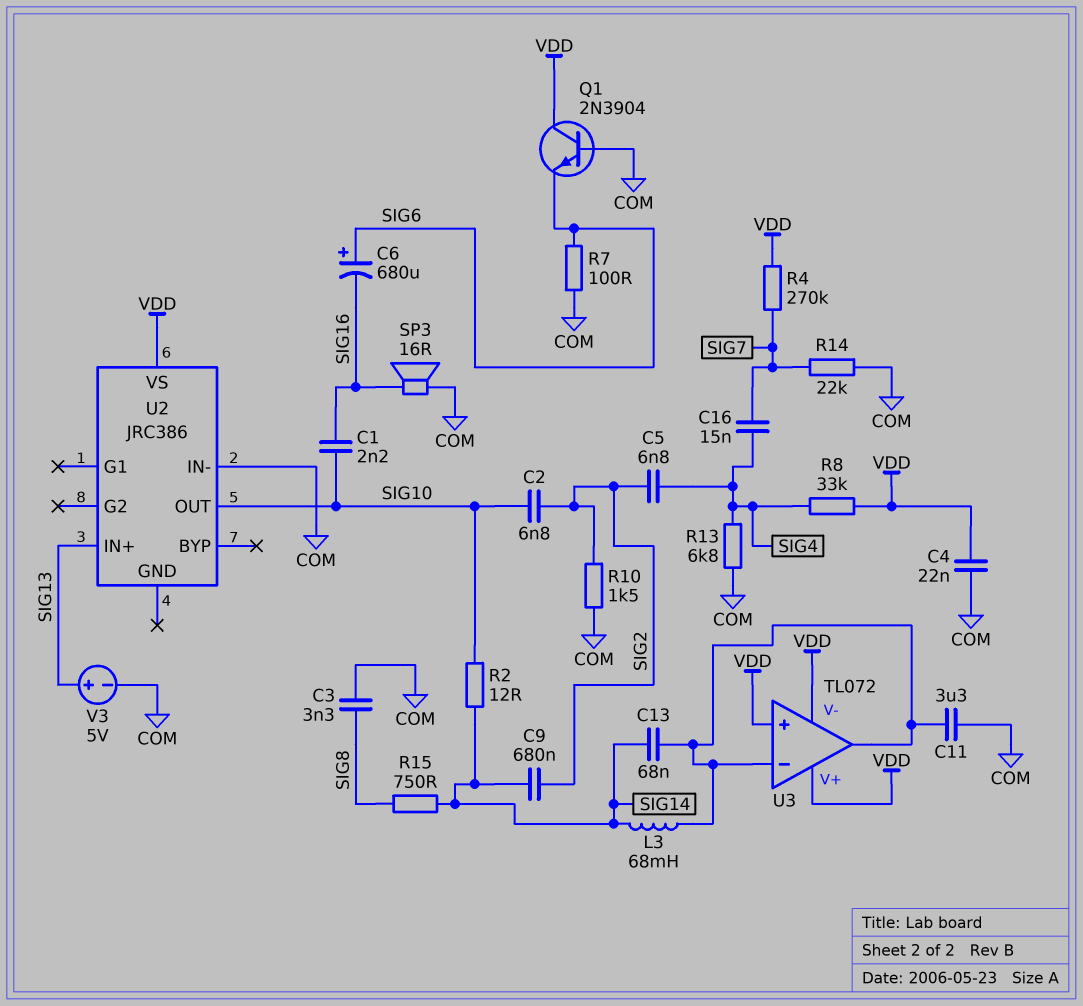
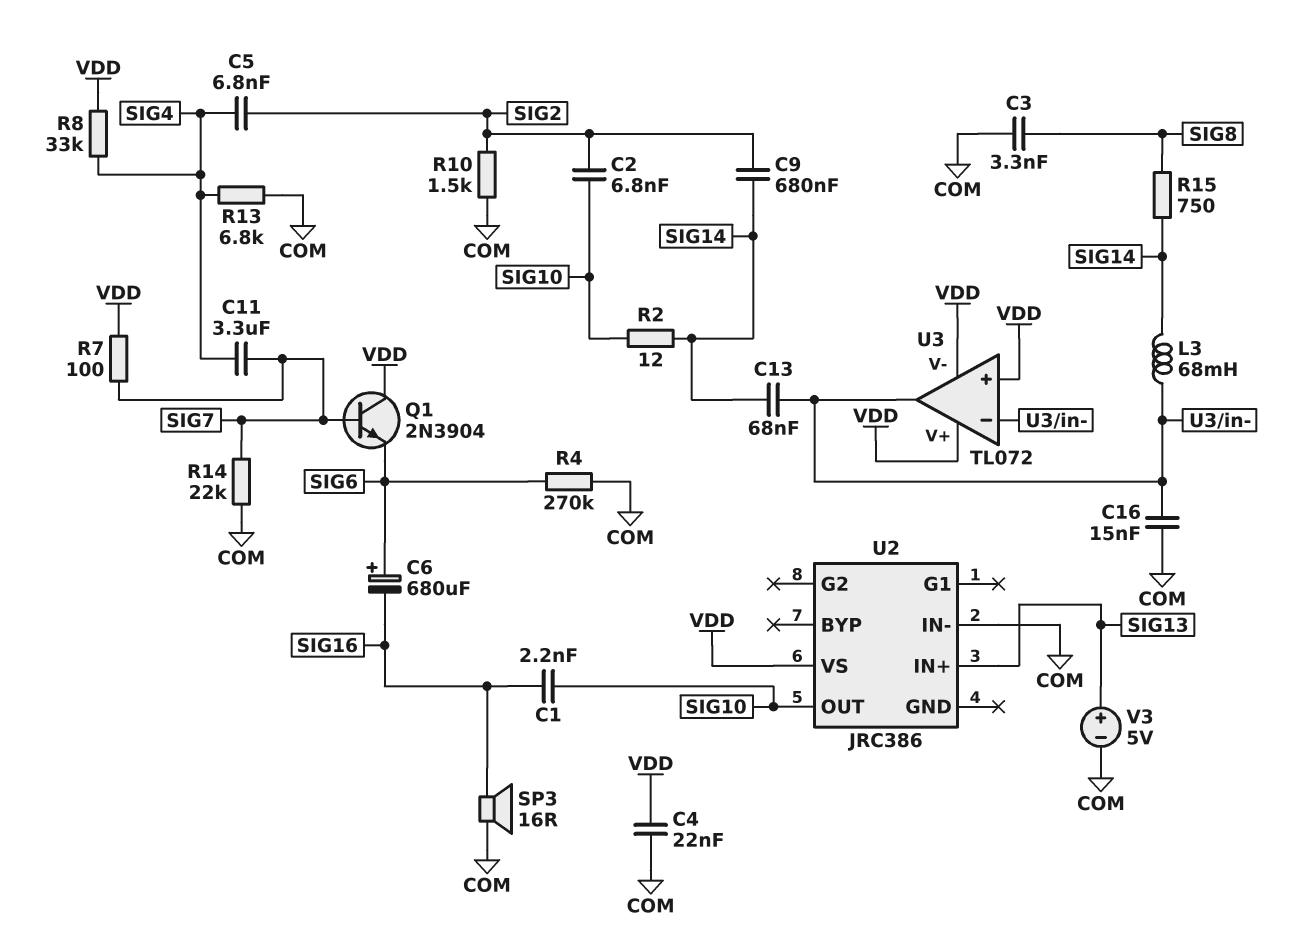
C11: 3.3uF (COM, U3/in-) -> 3.3uF (SIG4, SIG7)
C16: 15nF (SIG4, SIG7) -> 15nF (COM, U3/in-)
Q1: NPN 2N3904 (B COM, C VDD, E SIG6) -> NPN 2N3904 (B SIG7, C VDD, E SIG6)
R4: 270k (SIG7, VDD) -> 270k (COM, SIG6)
R7: 100 (COM, SIG6) -> 100 (SIG7, VDD)

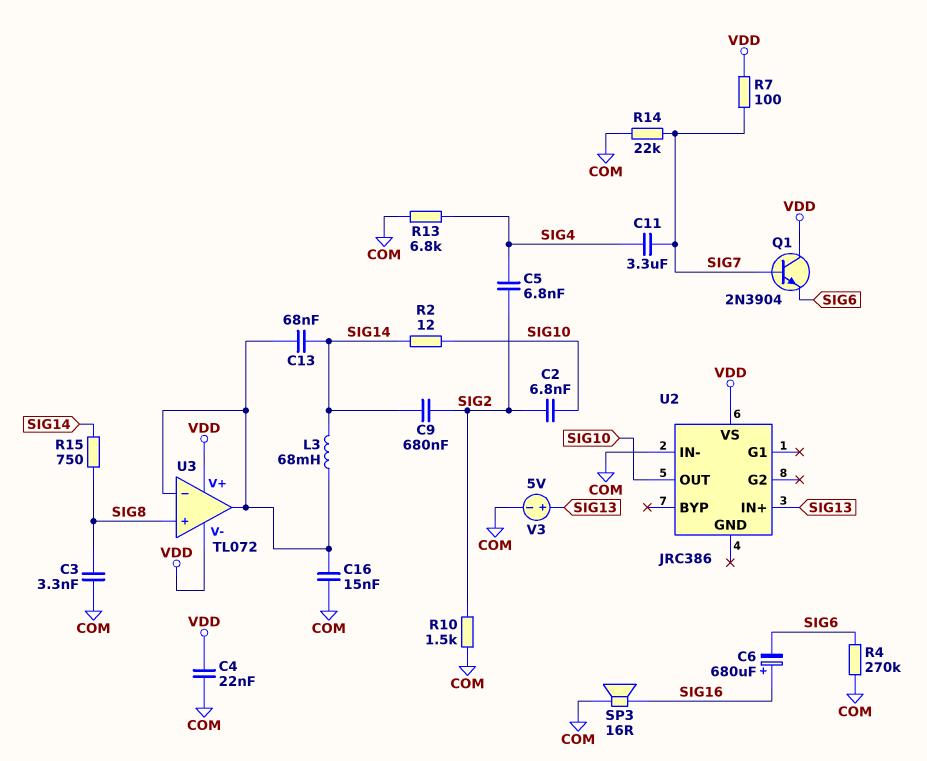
C1: 2.2nF (SIG10, SIG16) -> none
C6: 680uF (plus SIG6, minus SIG16) -> 680uF (plus SIG16, minus SIG6)
R8: 33k (SIG4, VDD) -> none
U3 pin in+: VDD -> SIG8

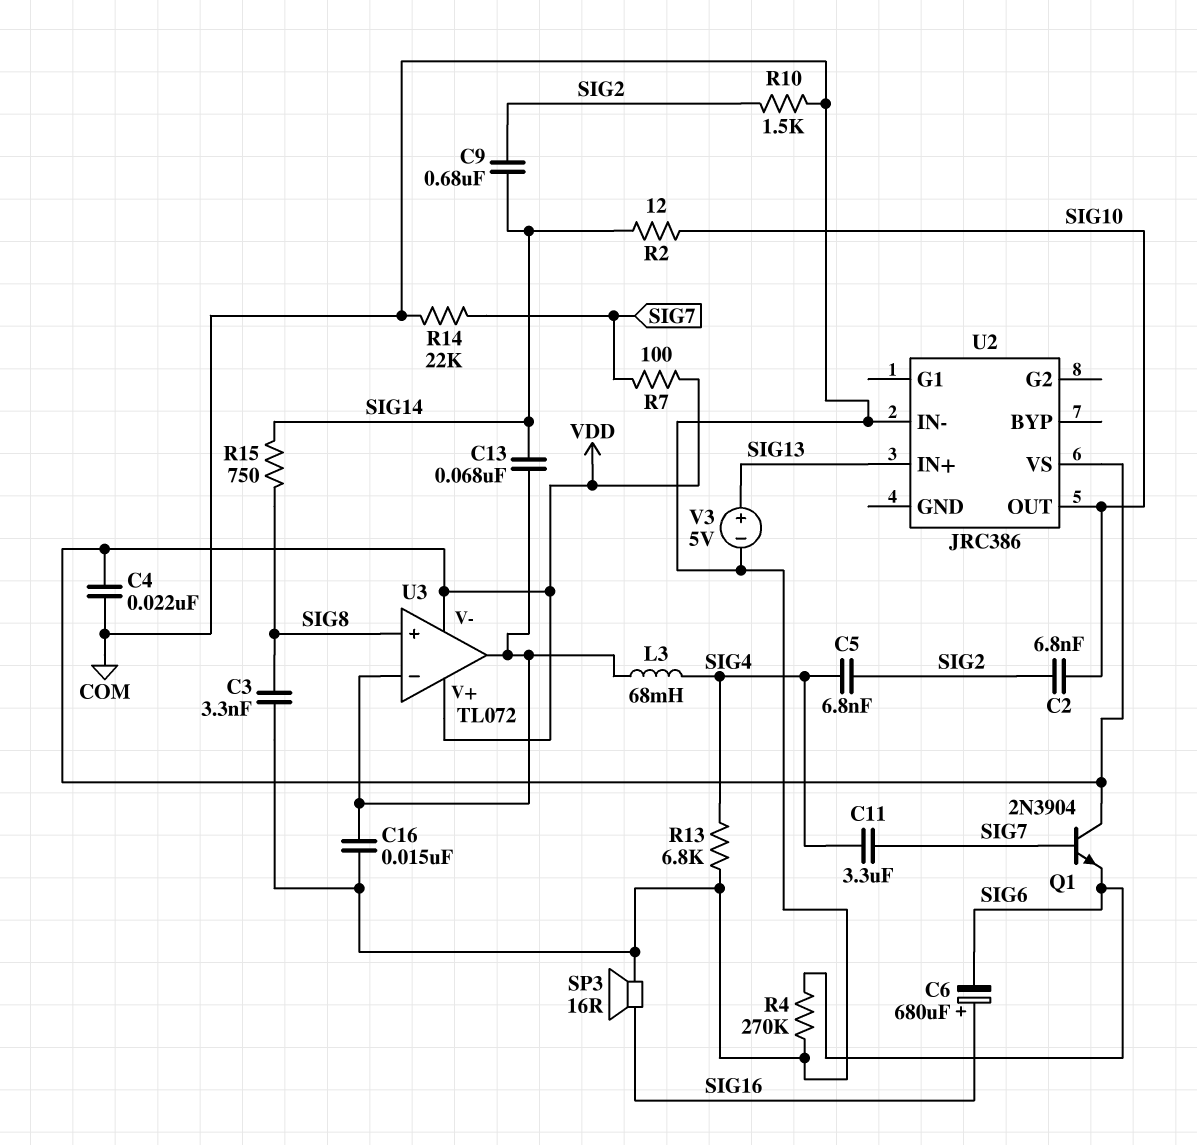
L3: 68mH (SIG14, U3/in-) -> 68mH (SIG4, U3/in-)

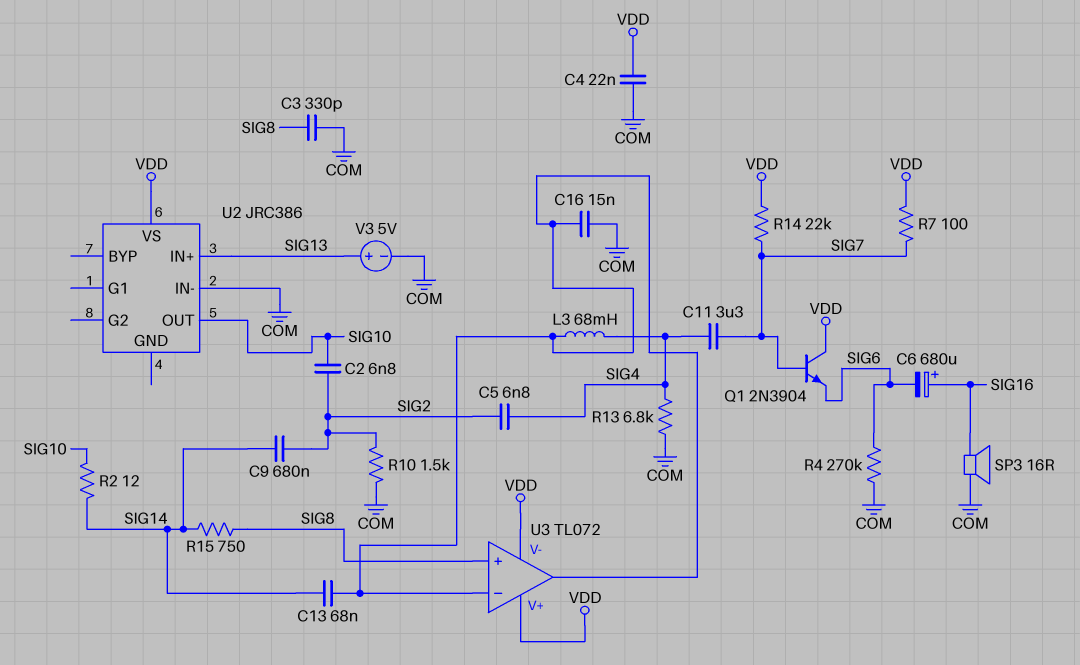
C3: 3.3nF (COM, SIG8) -> 330pF (COM, SIG8)
R14: 22k (COM, SIG7) -> 22k (SIG7, VDD)

